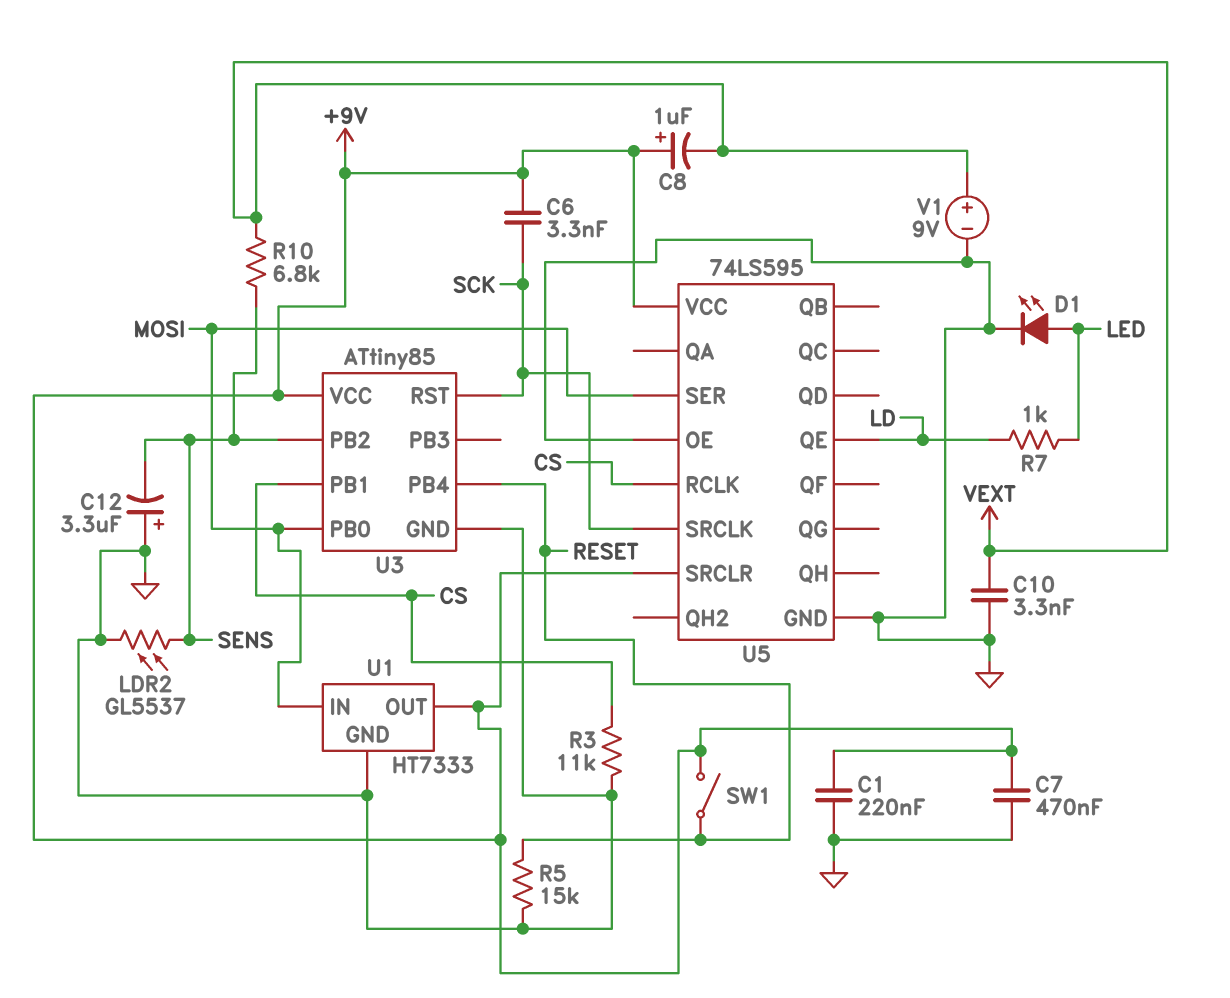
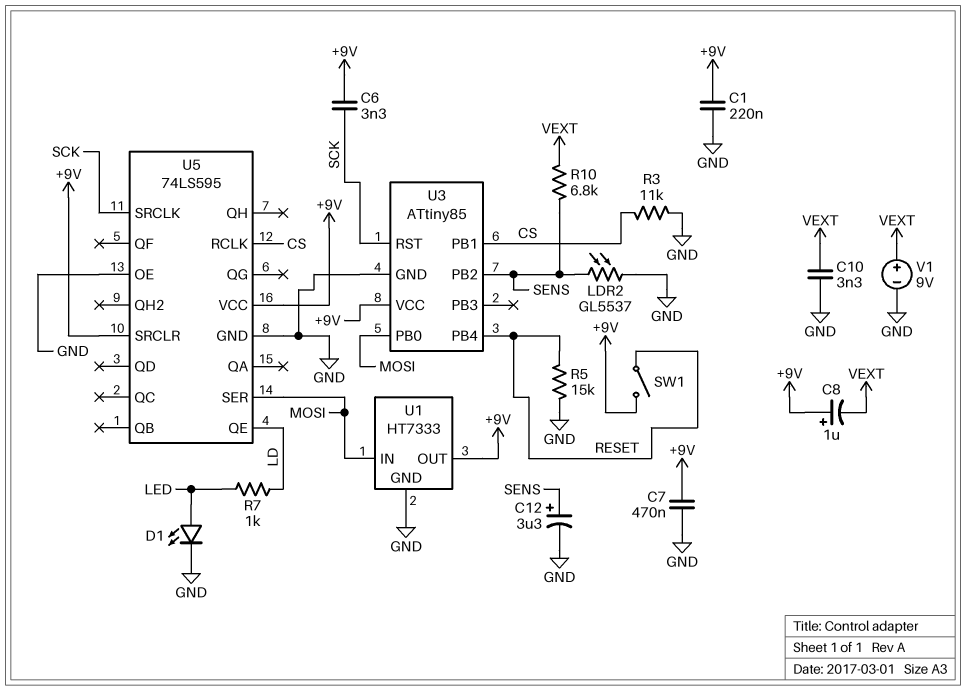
C12: 3.3uF (plus GND, minus SENS) -> 3.3uF (plus SENS, minus GND)

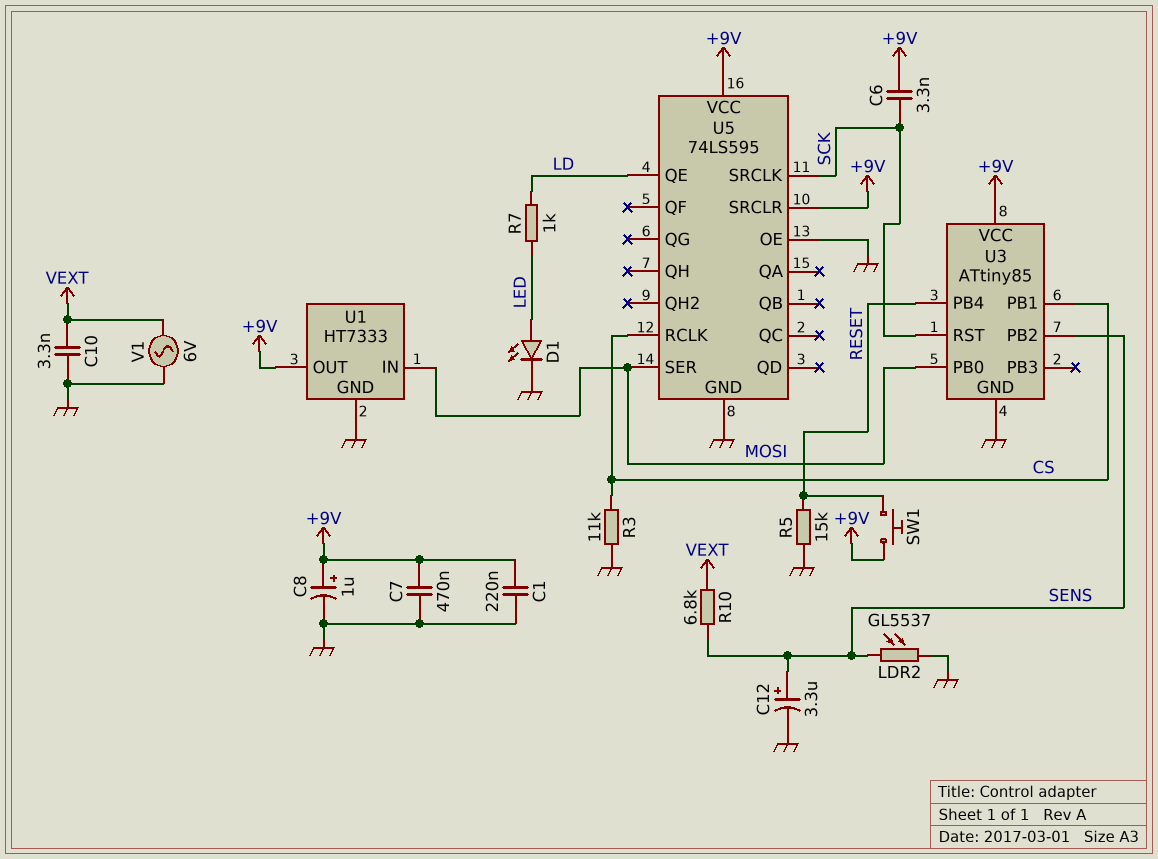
C8: 1uF (plus +9V, minus VEXT) -> 1uF (plus +9V, minus GND)
SW1: switch (+9V, RESET) -> button (+9V, RESET)
V1: 9V (plus VEXT, minus GND) -> AC 6V (GND, VEXT)

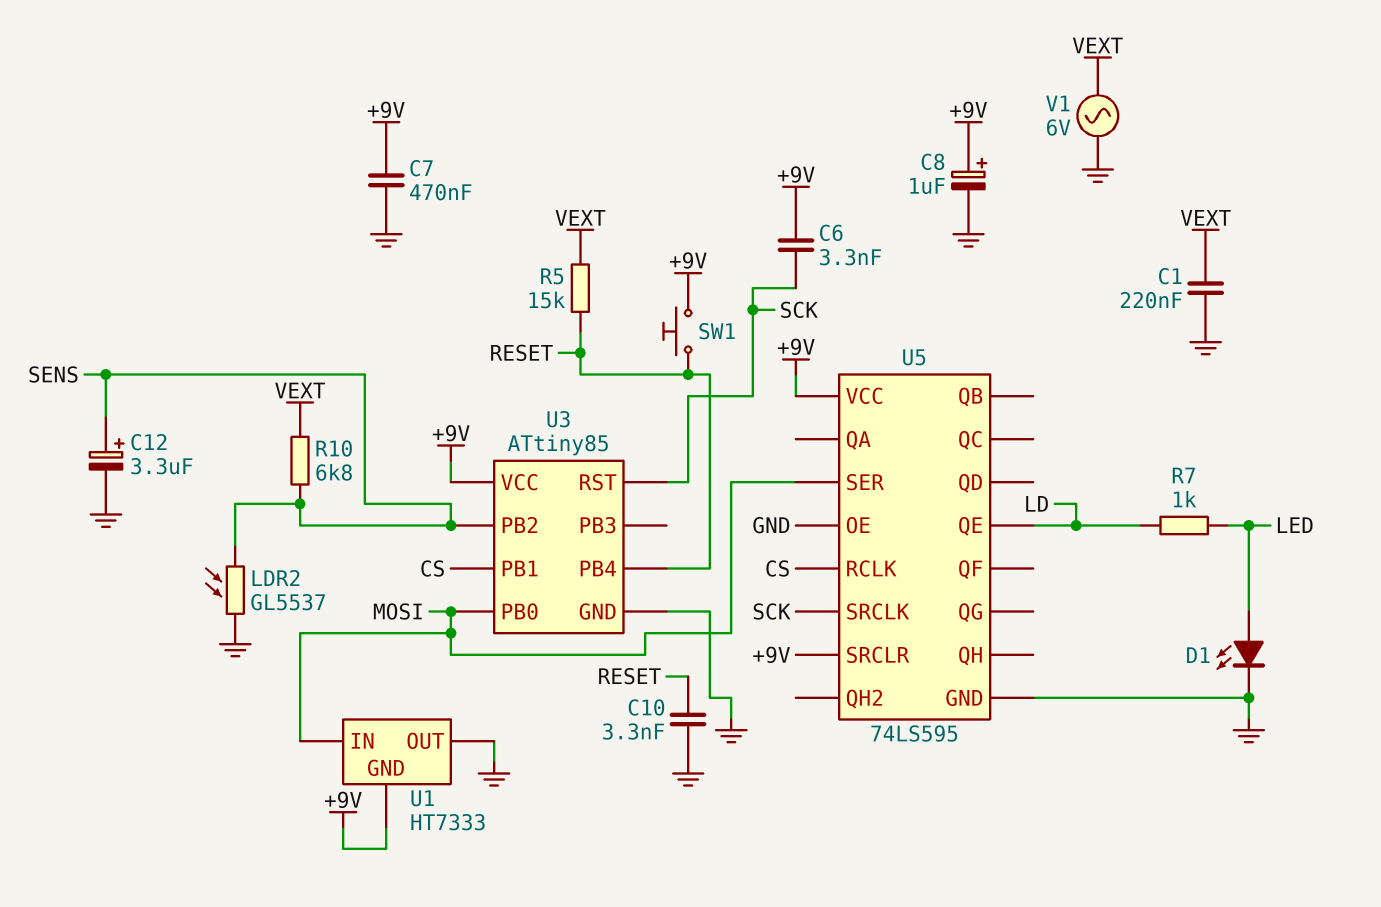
C1: 220nF (+9V, GND) -> 220nF (GND, VEXT)
C10: 3.3nF (GND, VEXT) -> 3.3nF (GND, RESET)
R3: 11k (CS, GND) -> none
R5: 15k (GND, RESET) -> 15k (RESET, VEXT)
U1 pin GND: GND -> +9V
U1 pin OUT: +9V -> GND

